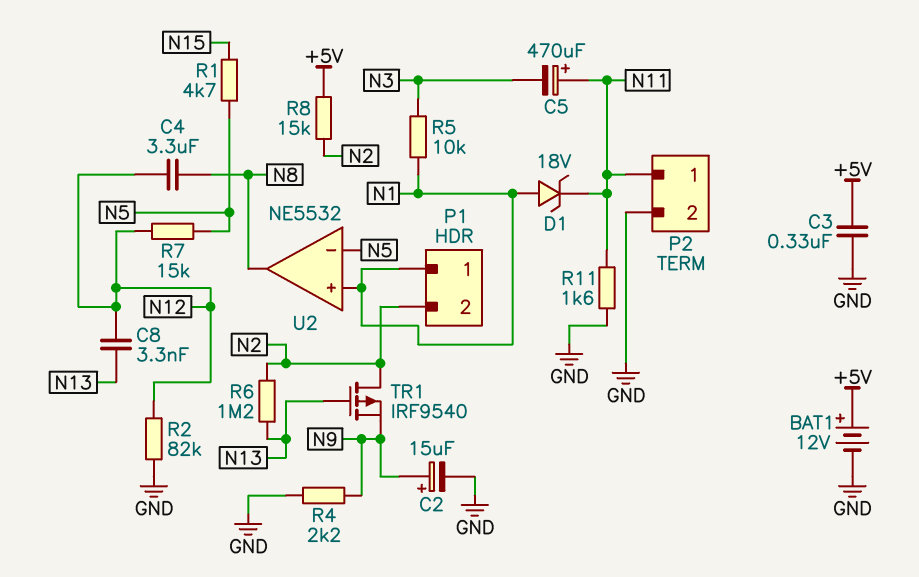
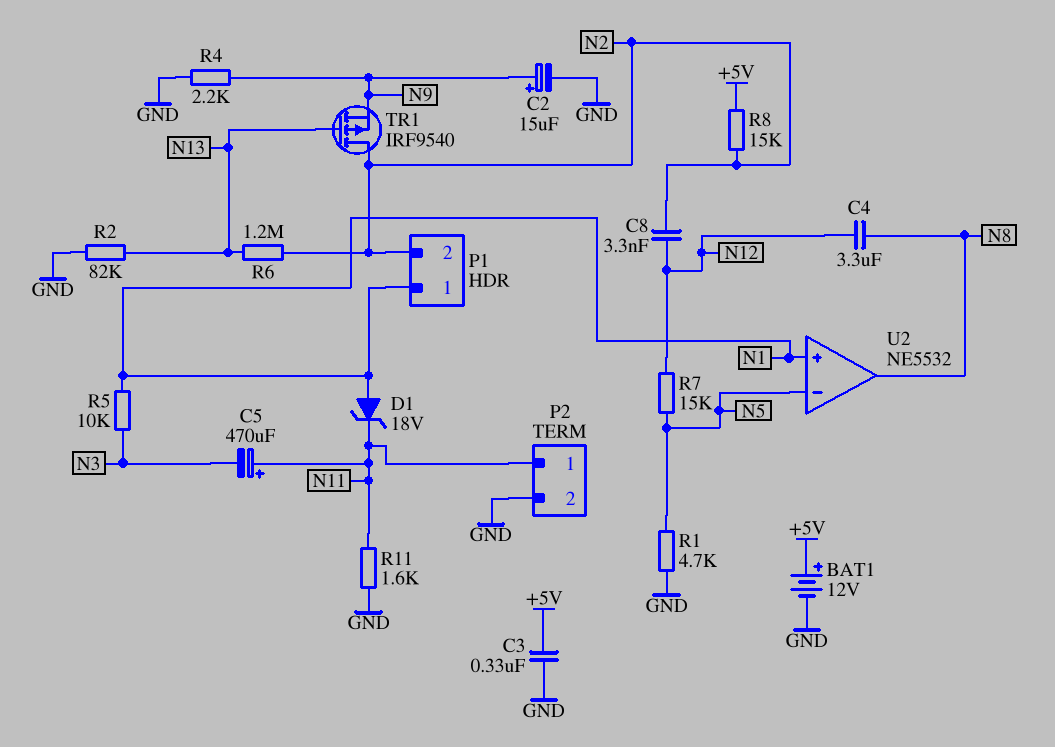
C8: 3.3nF (N12, N13) -> 3.3nF (N2, N12)
R1: 4.7k (N5, N15) -> 4.7k (GND, N5)
R2: 82k (GND, N12) -> 82k (GND, N13)

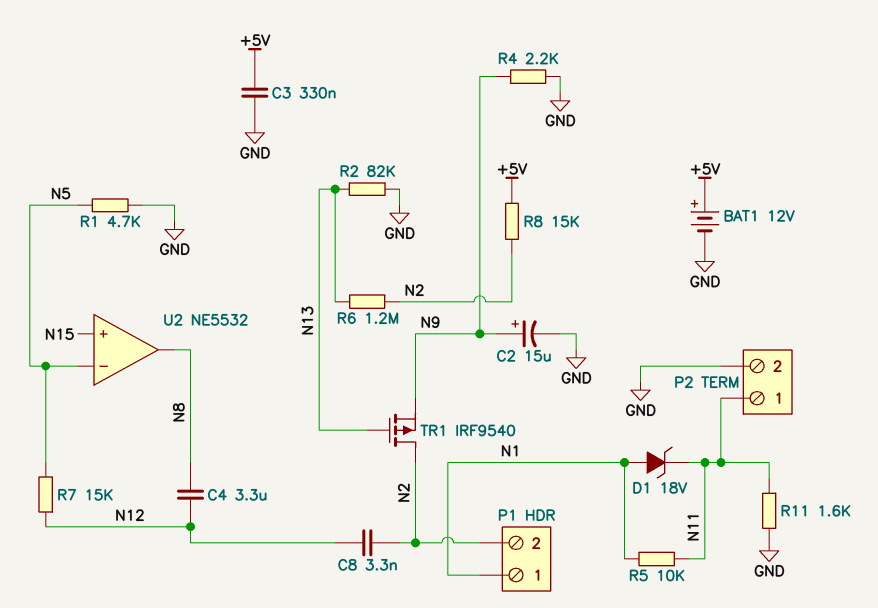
C5: 470uF (plus N11, minus N3) -> none
R5: 10k (N1, N3) -> 10k (N1, N11)
U2 pin in+: N1 -> N15

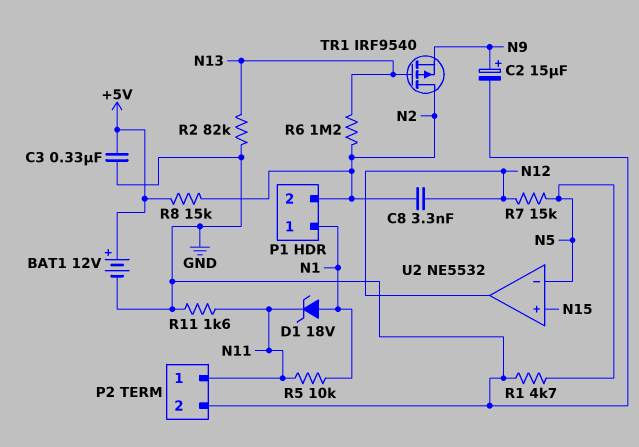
C4: 3.3uF (N8, N12) -> none
R4: 2.2k (GND, N9) -> none
U2 pin out: N8 -> N12

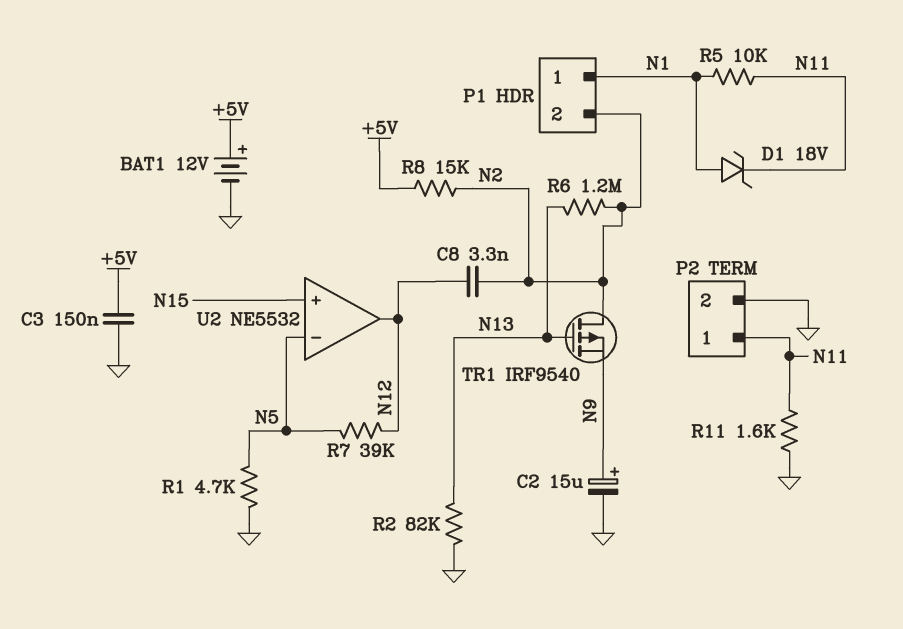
C3: 330nF (+5V, GND) -> 150nF (+5V, GND)
R7: 15k (N5, N12) -> 39k (N5, N12)

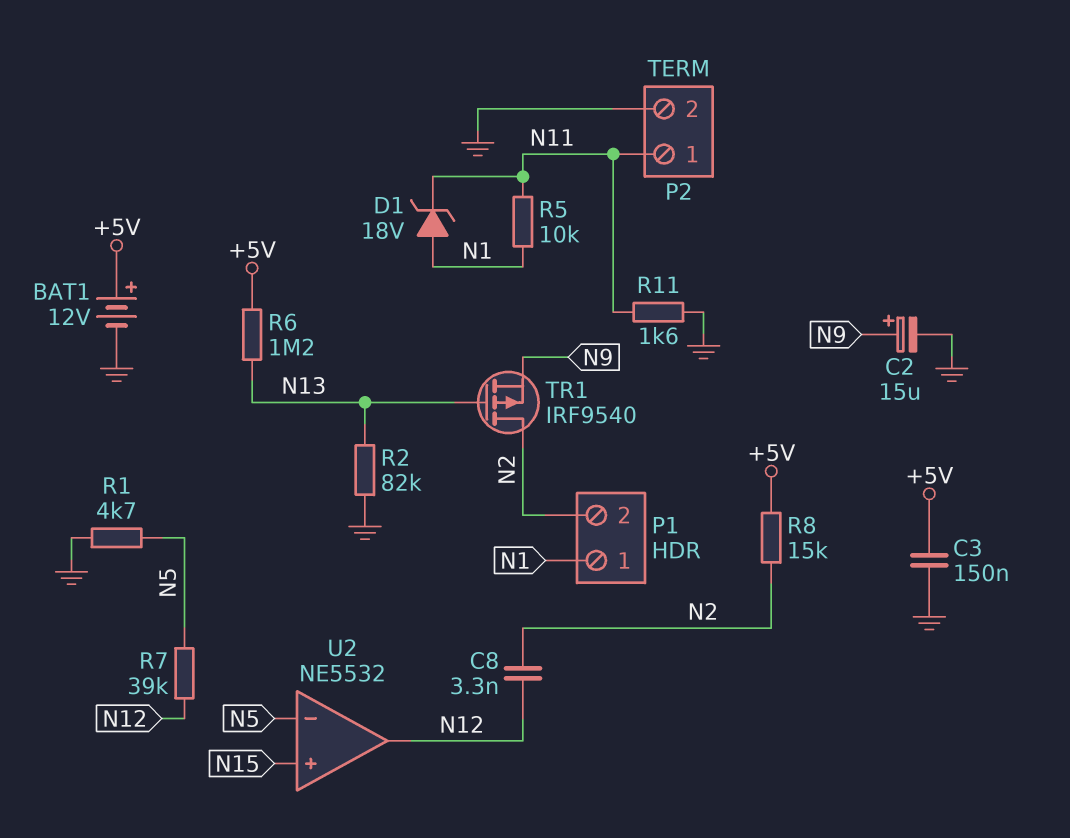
R6: 1.2M (N2, N13) -> 1.2M (+5V, N13)

